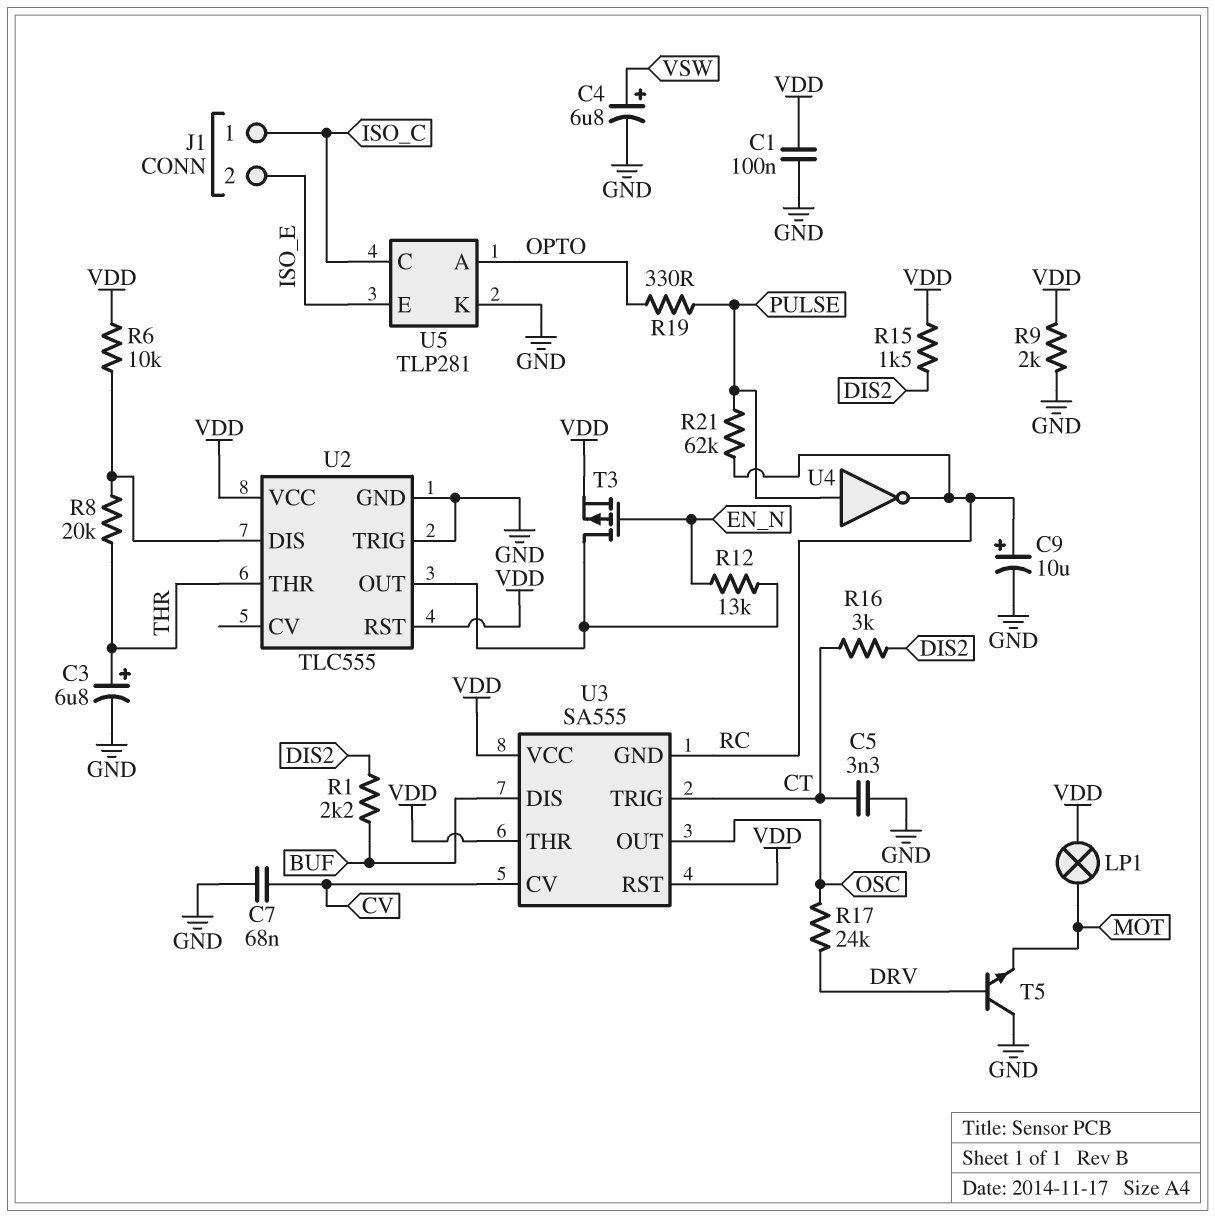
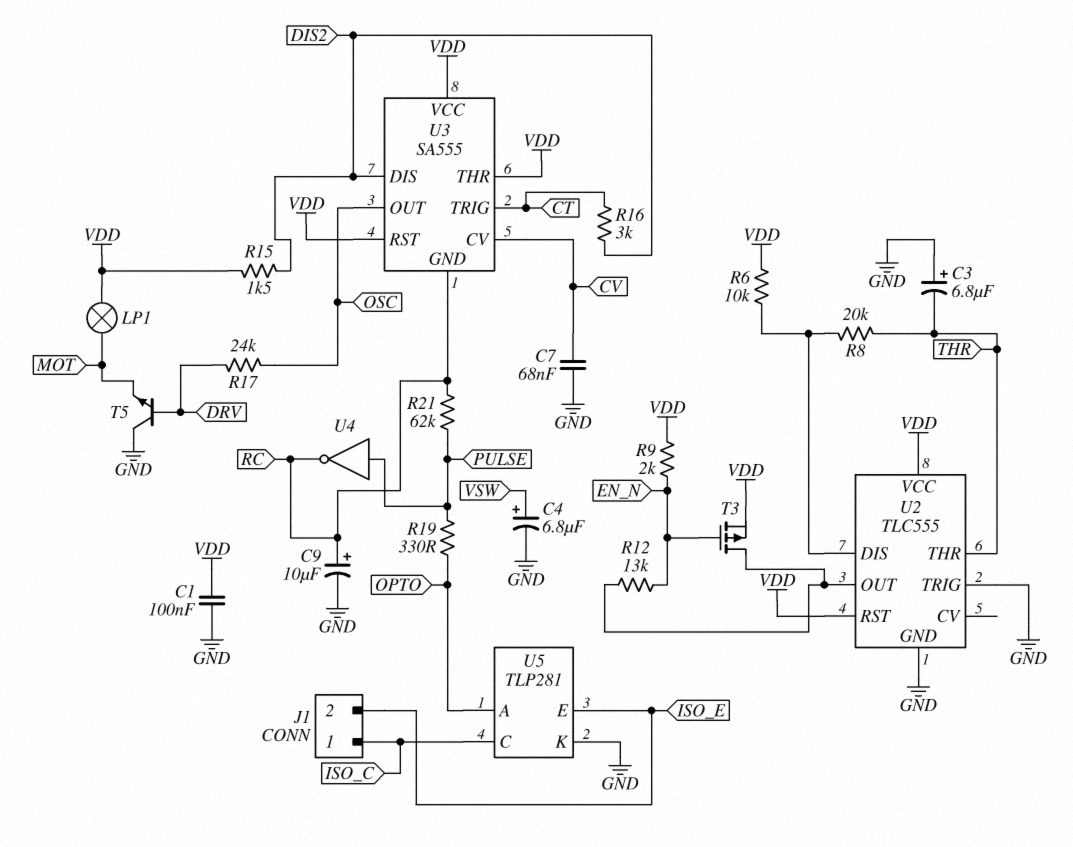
C3: 6.8uF (plus THR, minus GND) -> 6.8uF (plus GND, minus THR)
C5: 3.3nF (CT, GND) -> none
R1: 2.2k (BUF, DIS2) -> none
R9: 2k (GND, VDD) -> 2k (EN_N, VDD)
U3 pin DIS: BUF -> DIS2

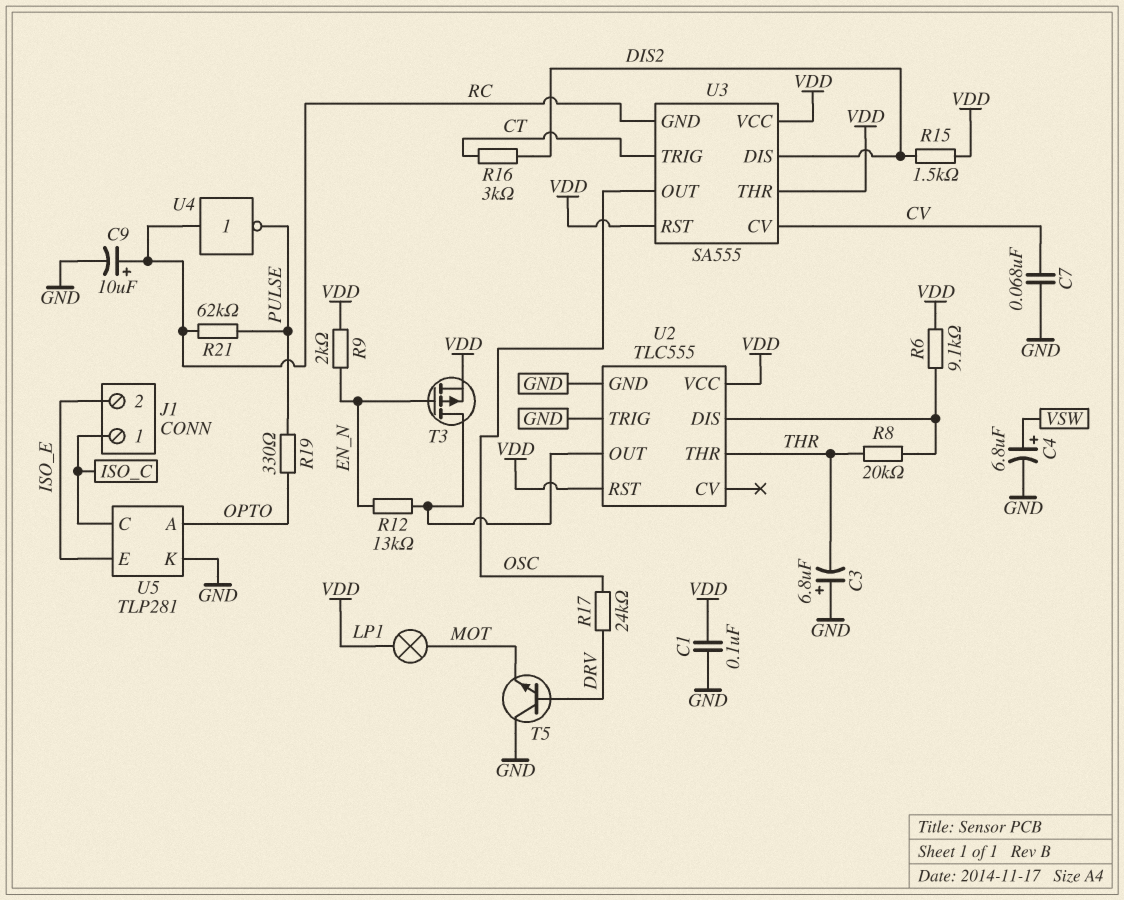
R6: 10k (U2/DIS, VDD) -> 9.1k (U2/DIS, VDD)
U4: NOT (in PULSE, out RC) -> NOT (in RC, out PULSE)

